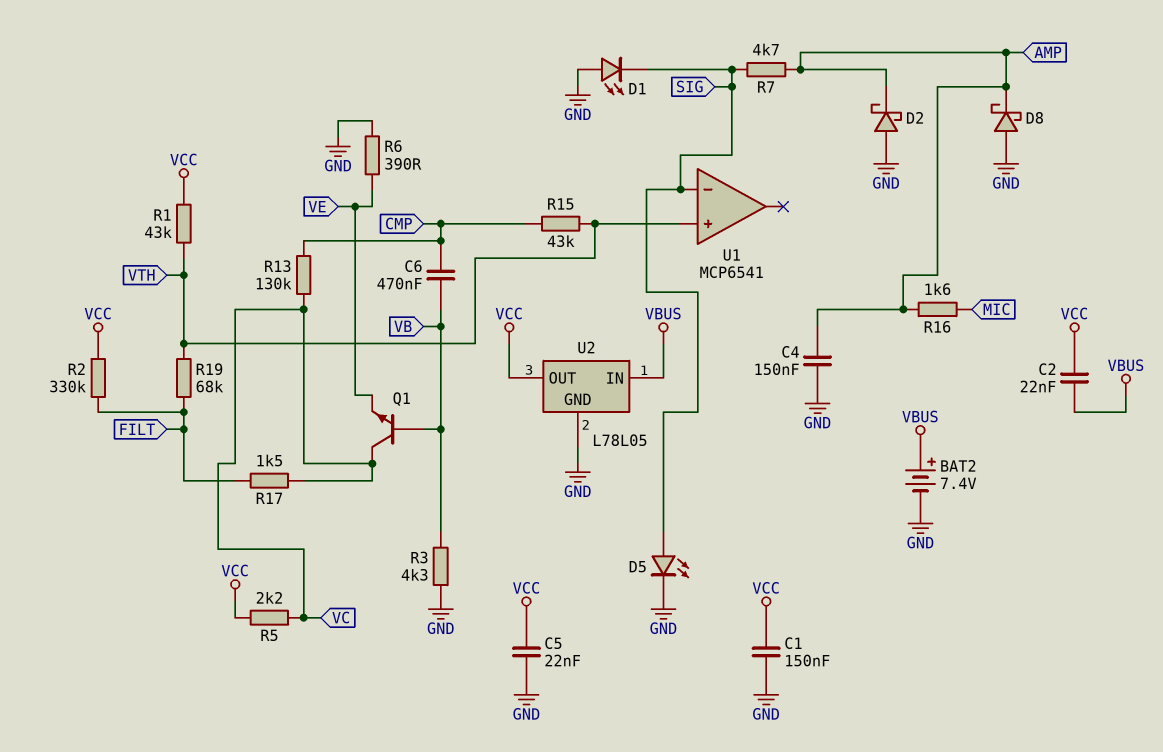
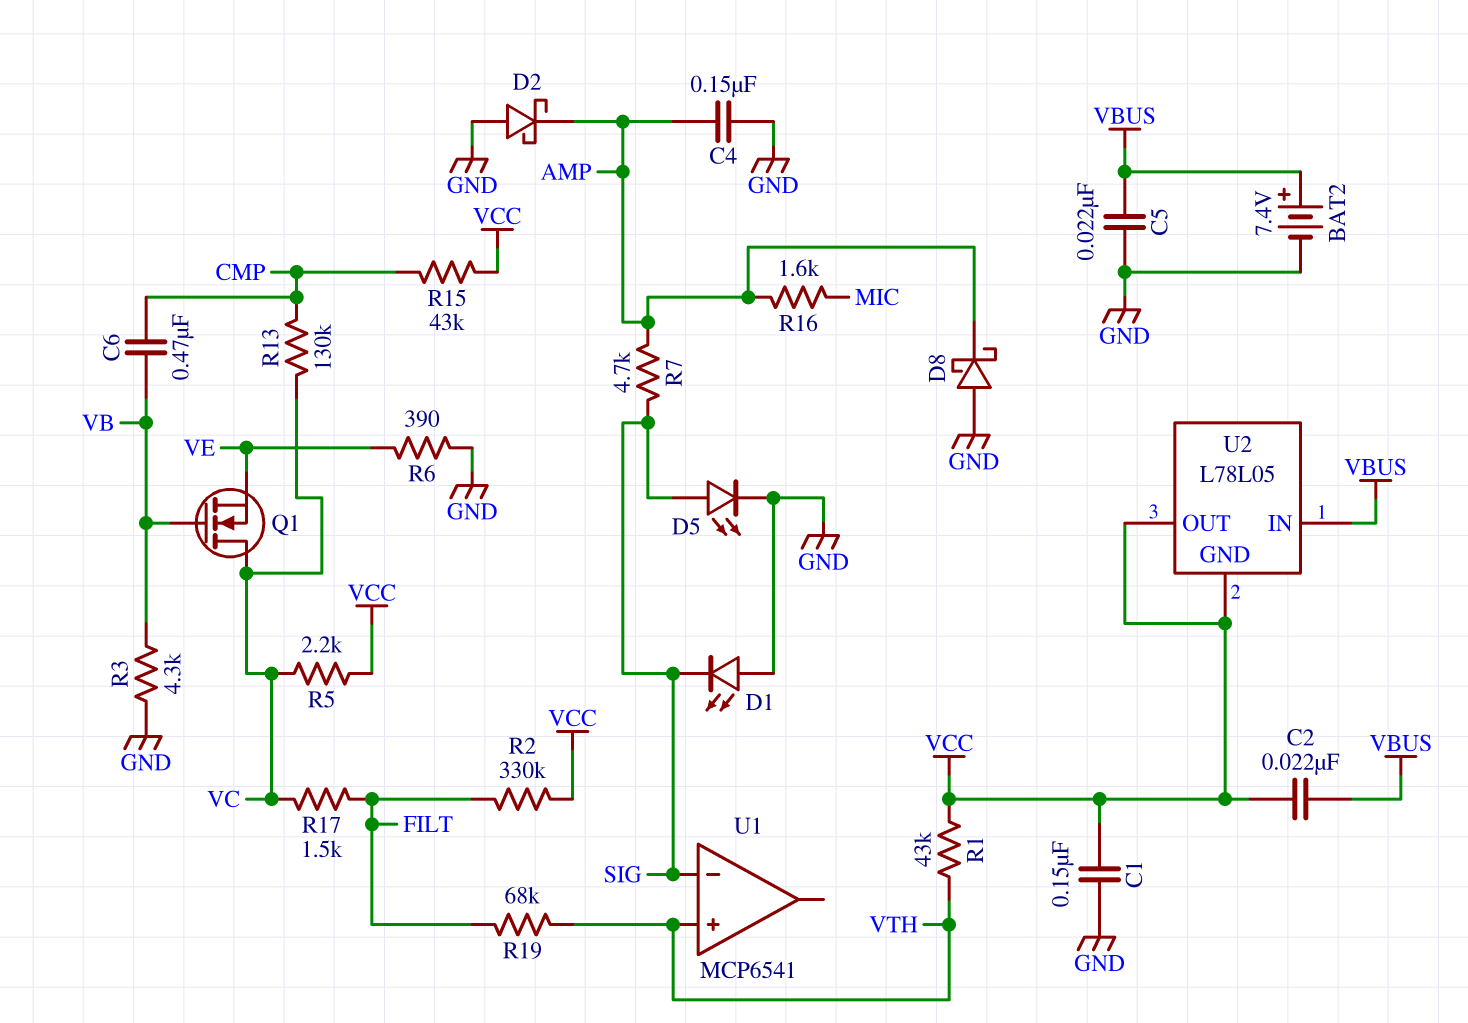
C5: 22nF (GND, VCC) -> 22nF (GND, VBUS)
Q1: NPN (B VB, C VC, E VE) -> NMOS (G VB, D VC, S VE)
R15: 43k (CMP, VTH) -> 43k (CMP, VCC)
U2 pin GND: GND -> VCC

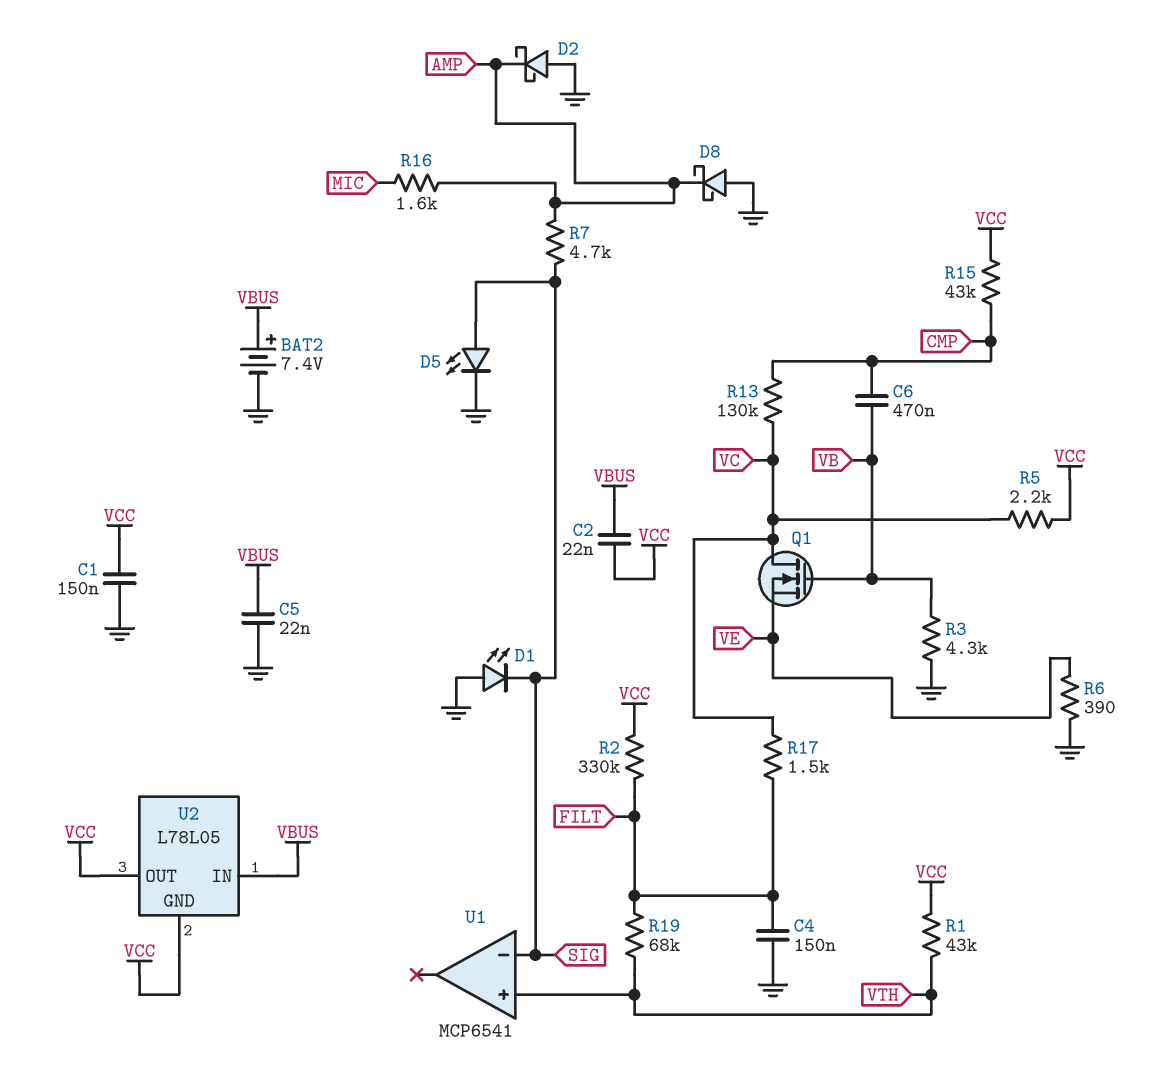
C4: 150nF (AMP, GND) -> 150nF (FILT, GND)

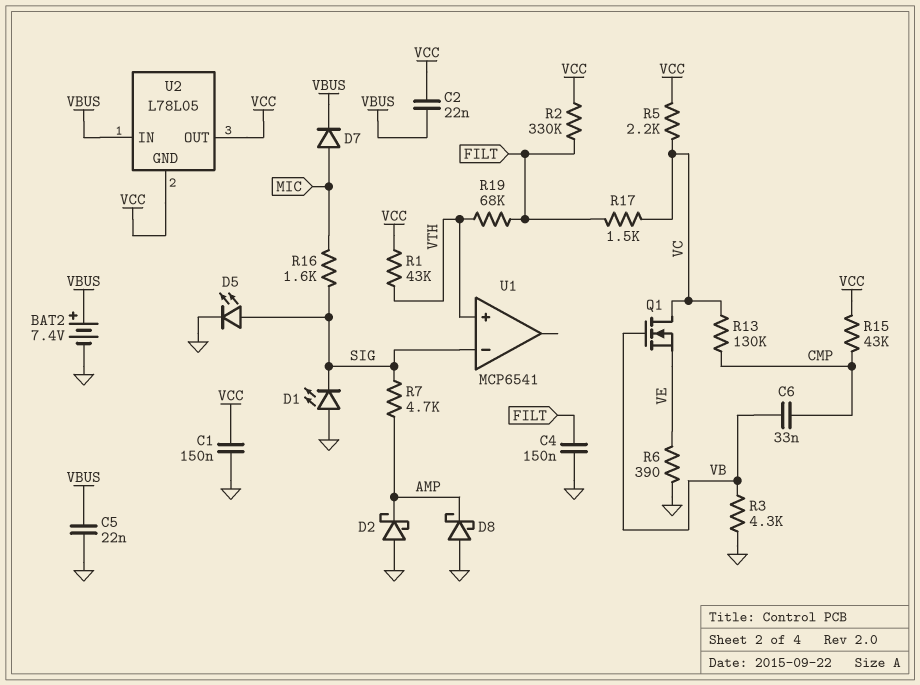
C6: 470nF (CMP, VB) -> 33nF (CMP, VB)
D7: none -> diode (A MIC, K VBUS)
R16: 1.6k (AMP, MIC) -> 1.6k (MIC, SIG)

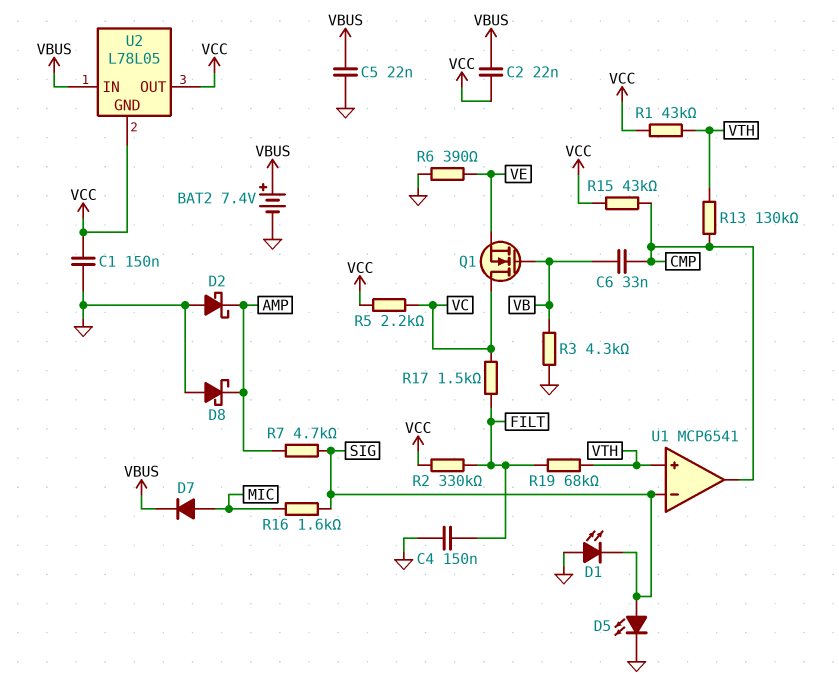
R13: 130k (CMP, VC) -> 130k (CMP, VTH)
U1 pin out: none -> CMP

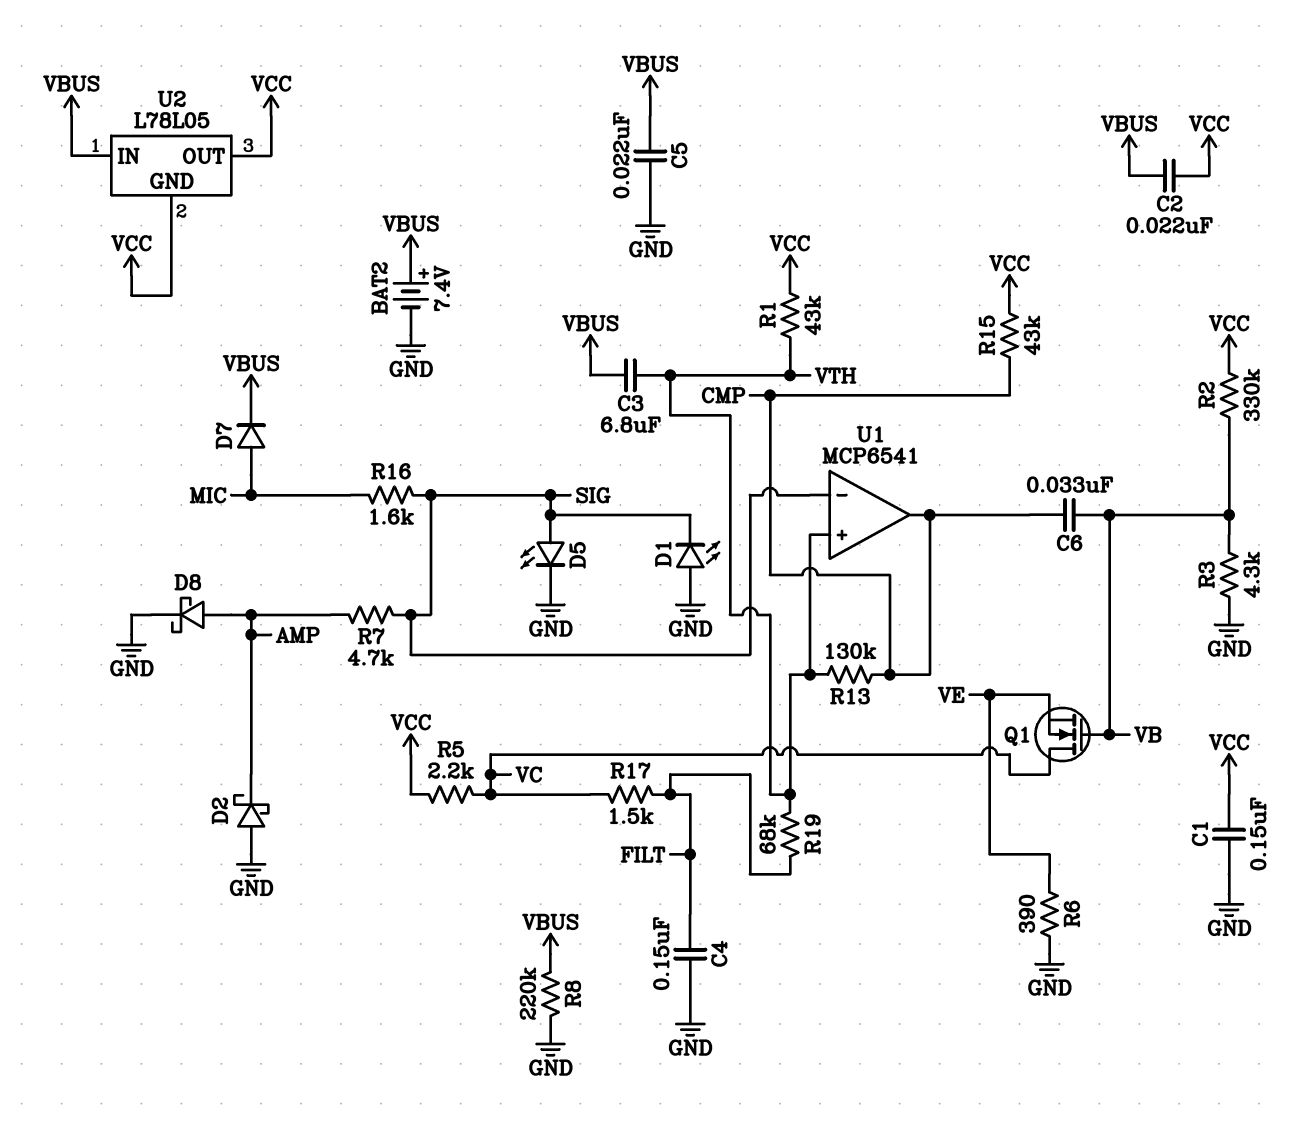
C3: none -> 6.8uF (VBUS, VTH)
D8: schottky (A GND, K AMP) -> schottky (A AMP, K GND)
R2: 330k (FILT, VCC) -> 330k (VB, VCC)
R8: none -> 220k (GND, VBUS)

